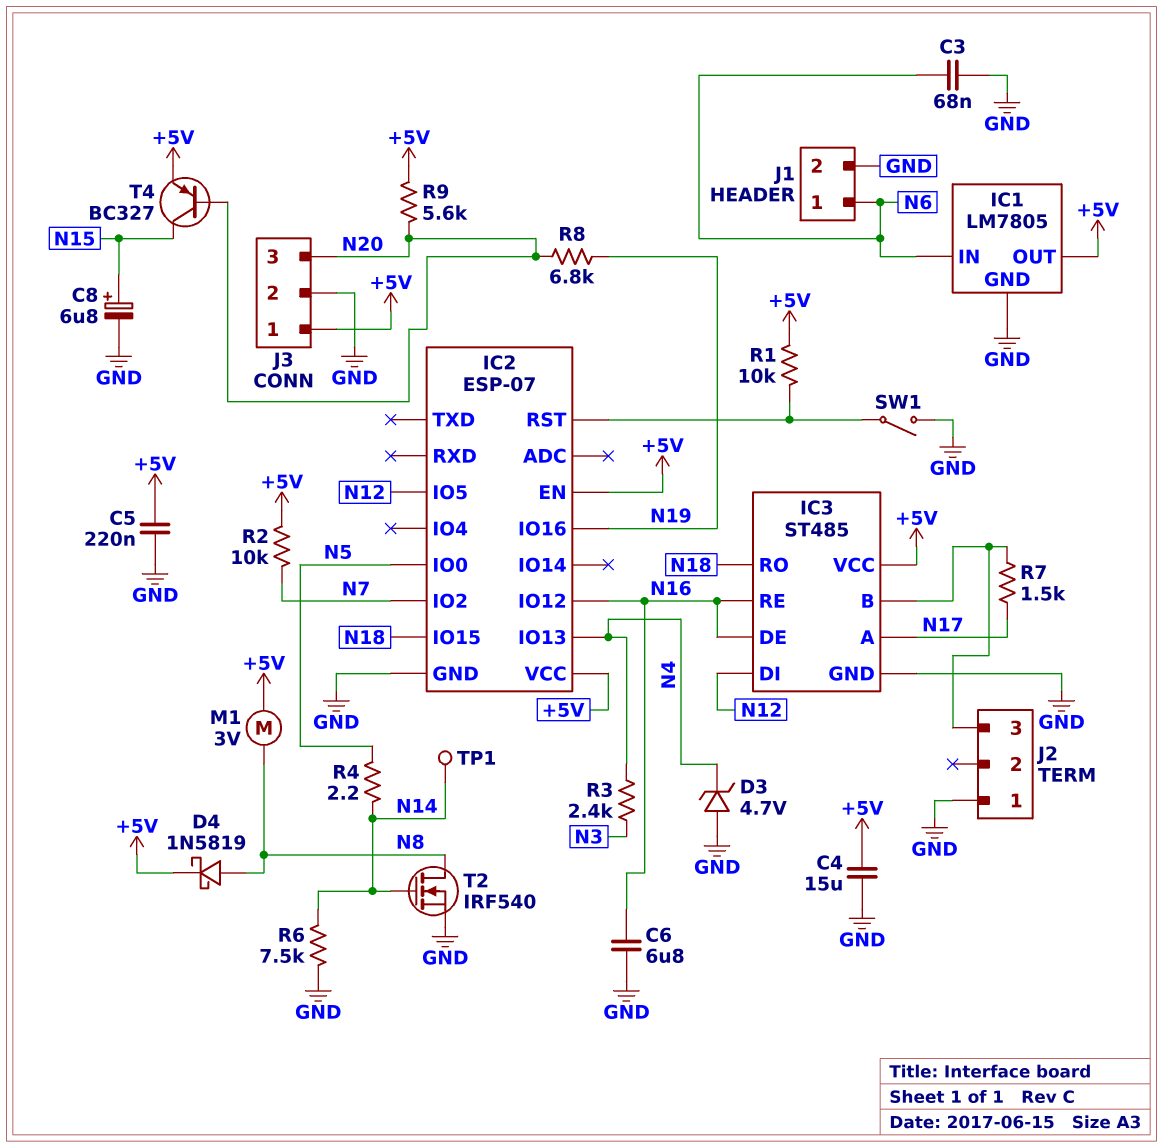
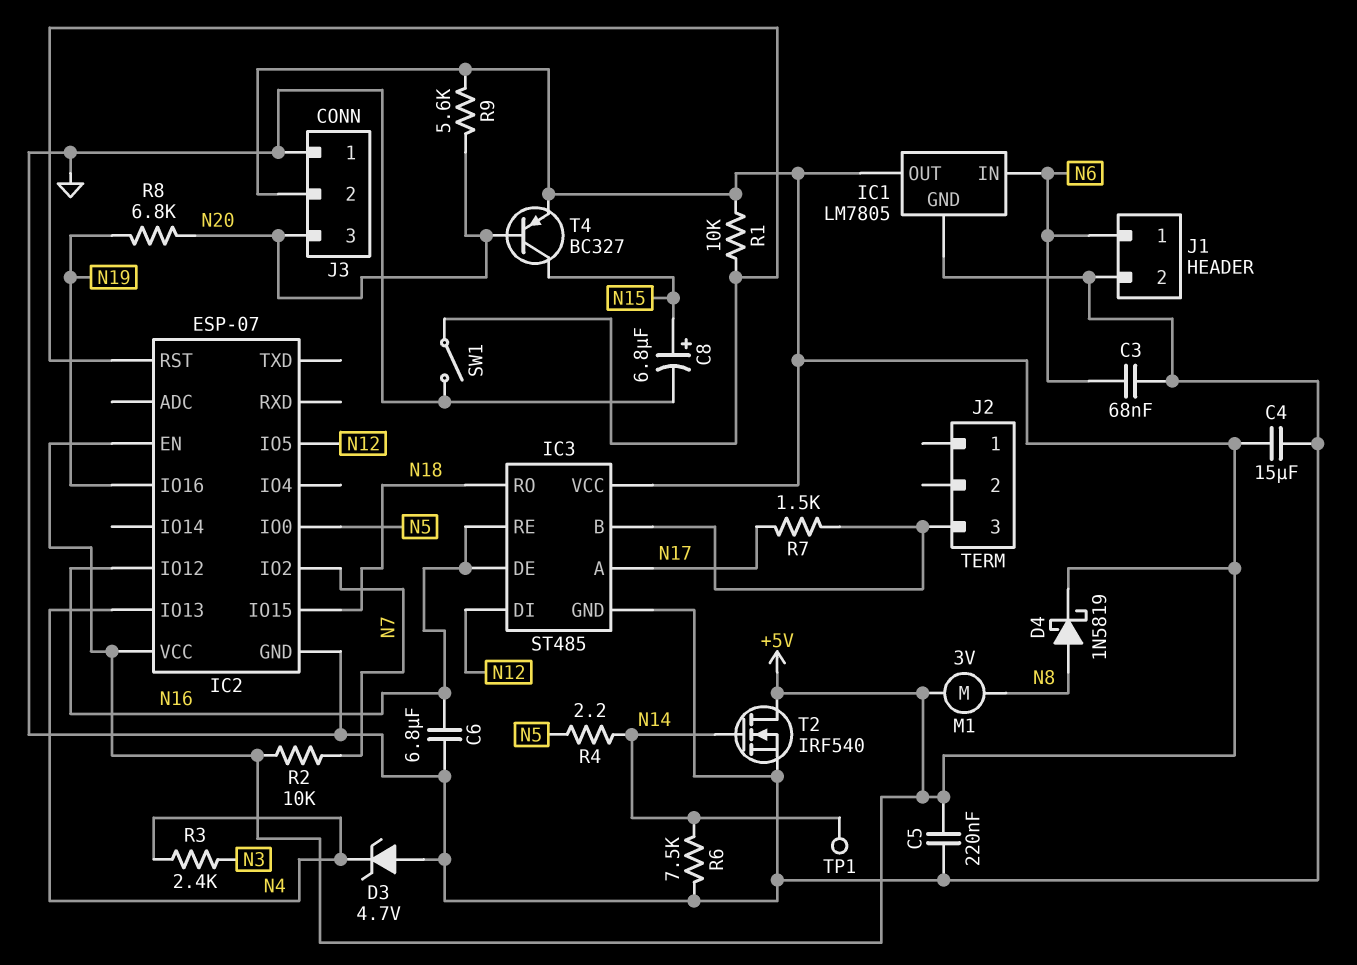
J2 pin 1: GND -> none
J3 pin 1: +5V -> GND
J3 pin 2: GND -> +5V
T2: NMOS IRF540 (G N14, D N8, S GND) -> NMOS IRF540 (G N14, D +5V, S GND)

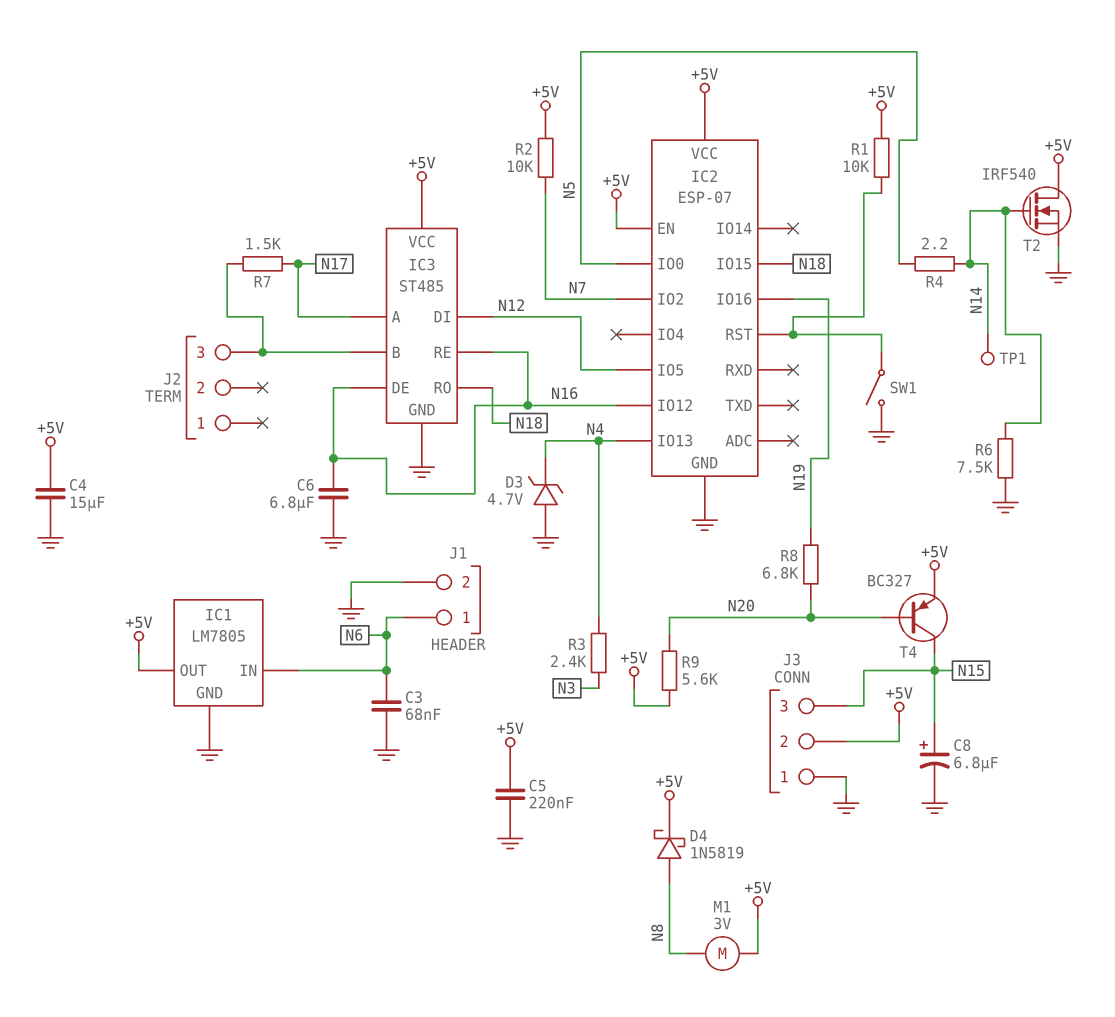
J3 pin 3: N20 -> N15

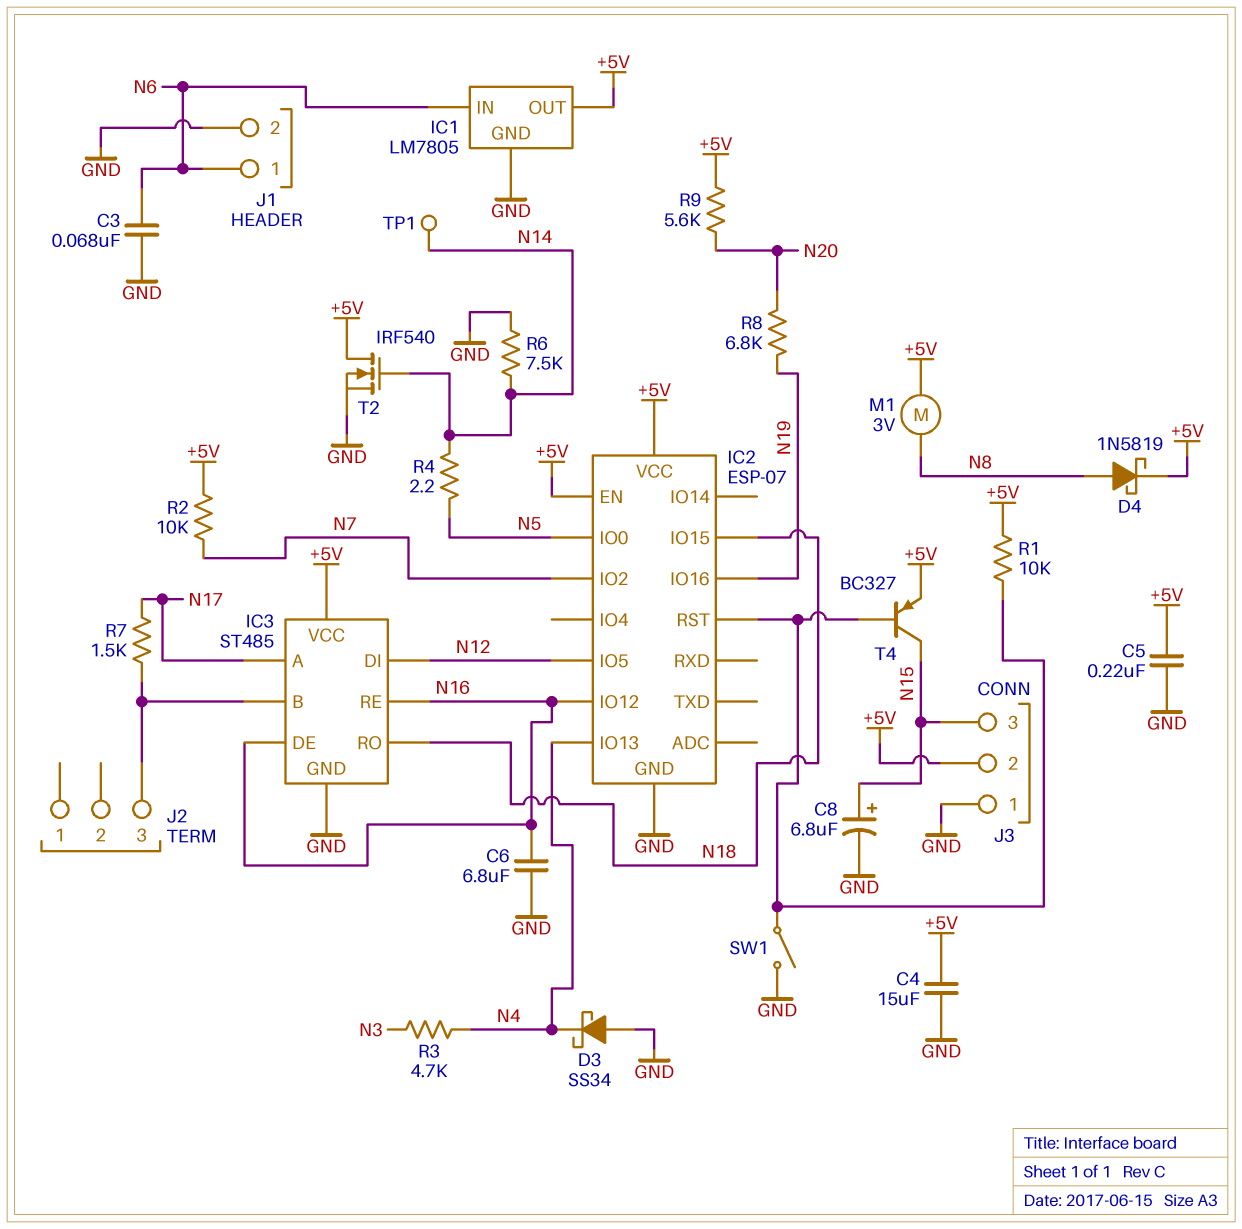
D3: zener 4.7V (A GND, K N4) -> schottky SS34 (A GND, K N4)
R3: 2.4k (N3, N4) -> 4.7k (N3, N4)
T4: PNP BC327 (B N20, C N15, E +5V) -> PNP BC327 (B IC2/RST, C N15, E +5V)

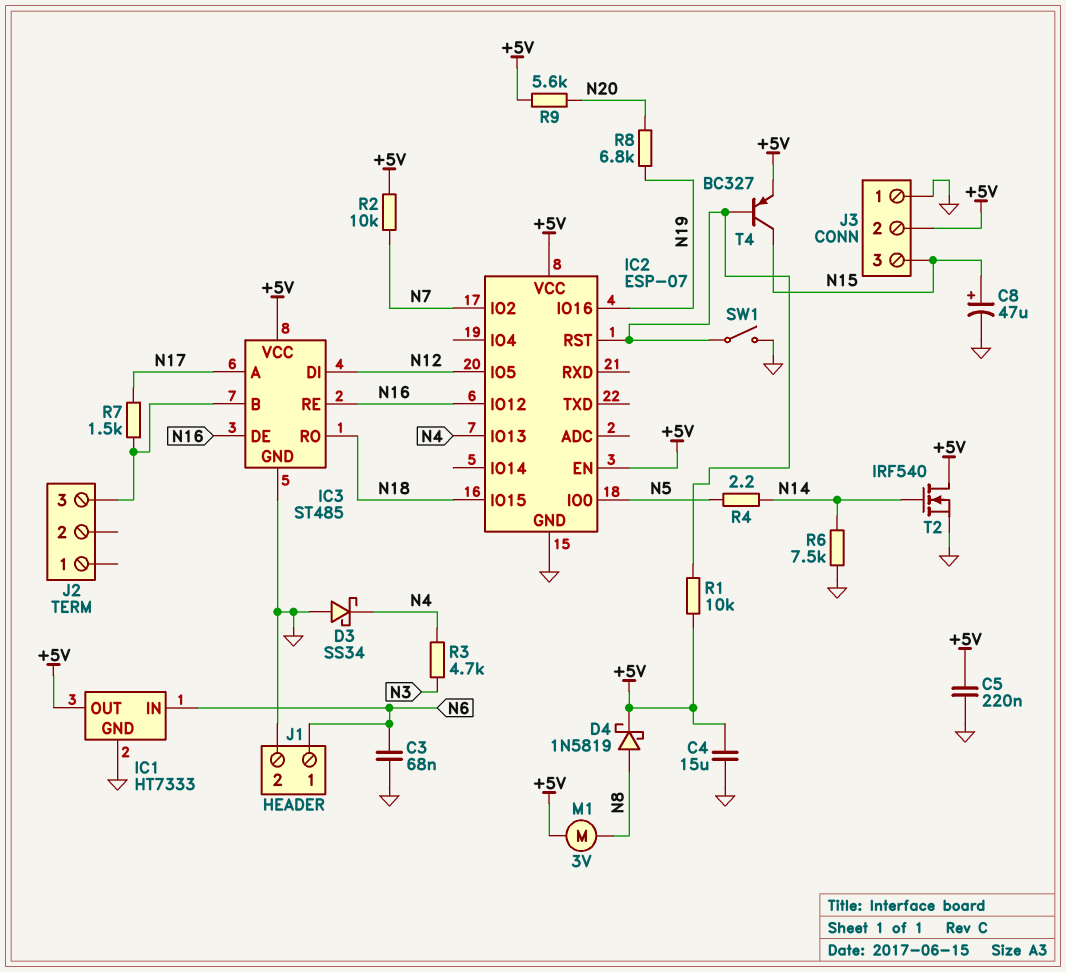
C6: 6.8uF (GND, N16) -> none
C8: 6.8uF (plus N15, minus GND) -> 47uF (plus N15, minus GND)
IC1: LM7805 -> HT7333
TP1: test point (N14) -> none

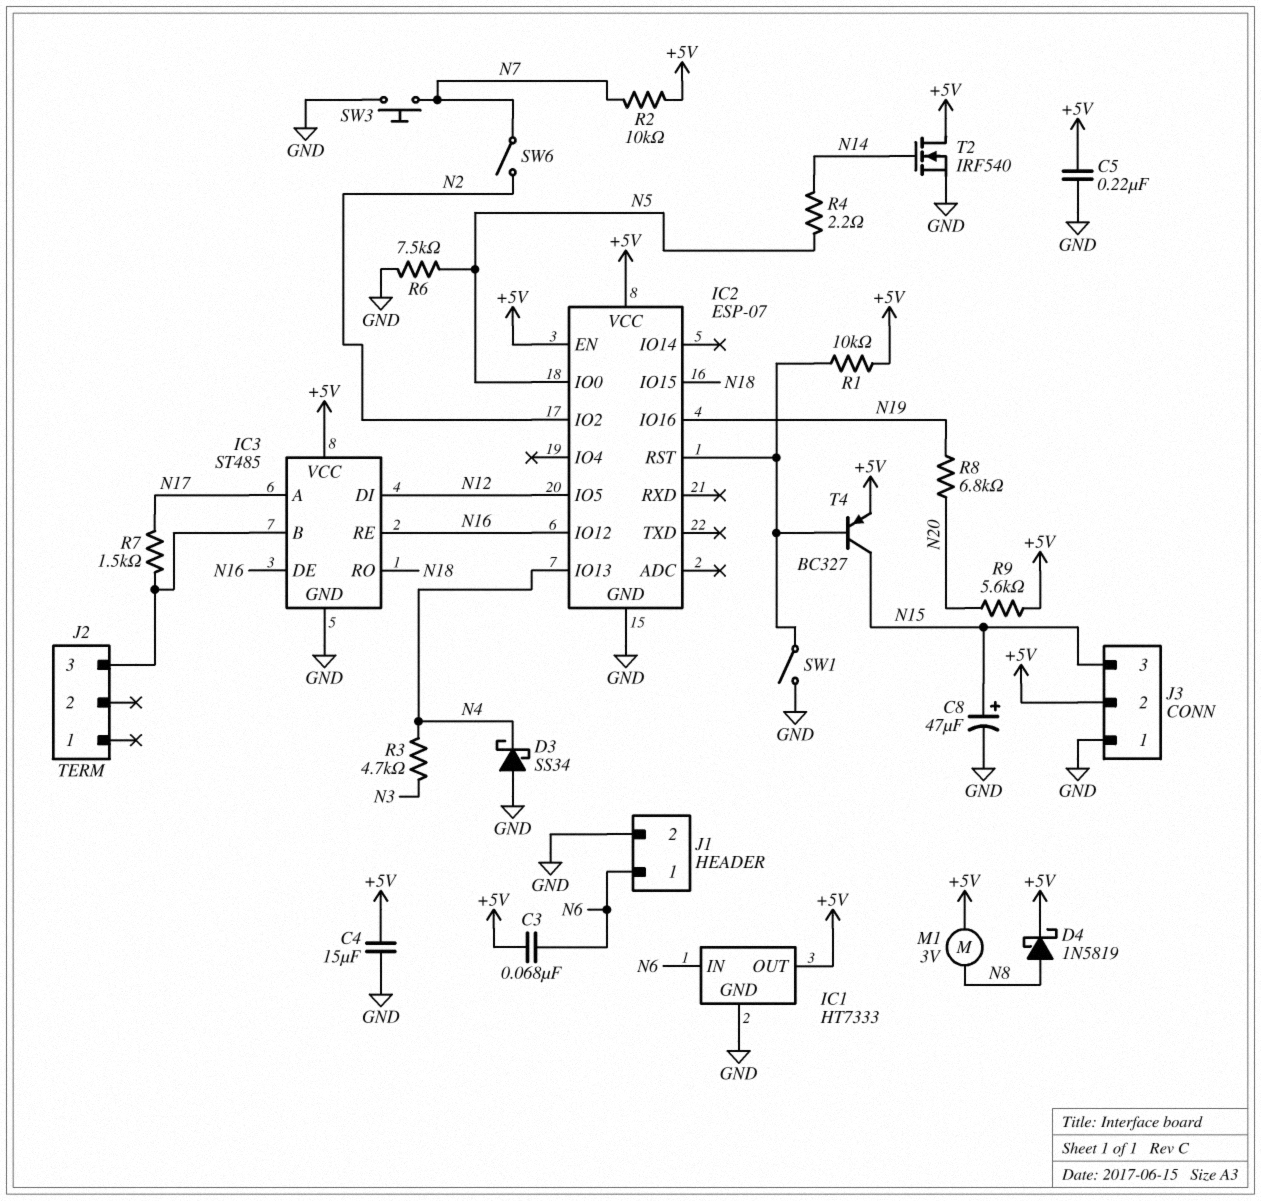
C3: 68nF (GND, N6) -> 68nF (+5V, N6)
IC2 pin IO2: N7 -> N2
R6: 7.5k (GND, N14) -> 7.5k (GND, N5)
SW3: none -> button (GND, N7)
SW6: none -> switch (N2, N7)

